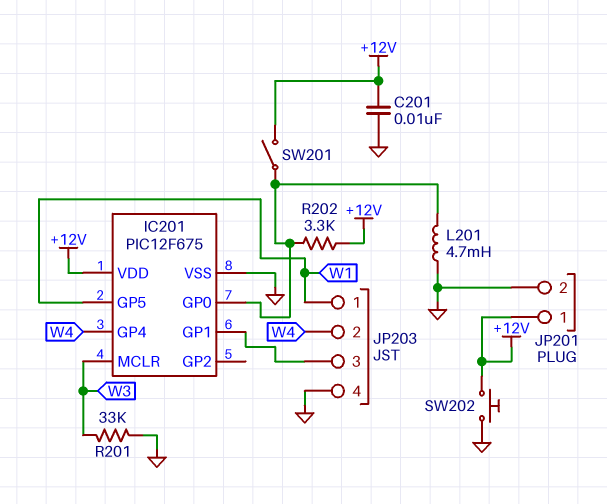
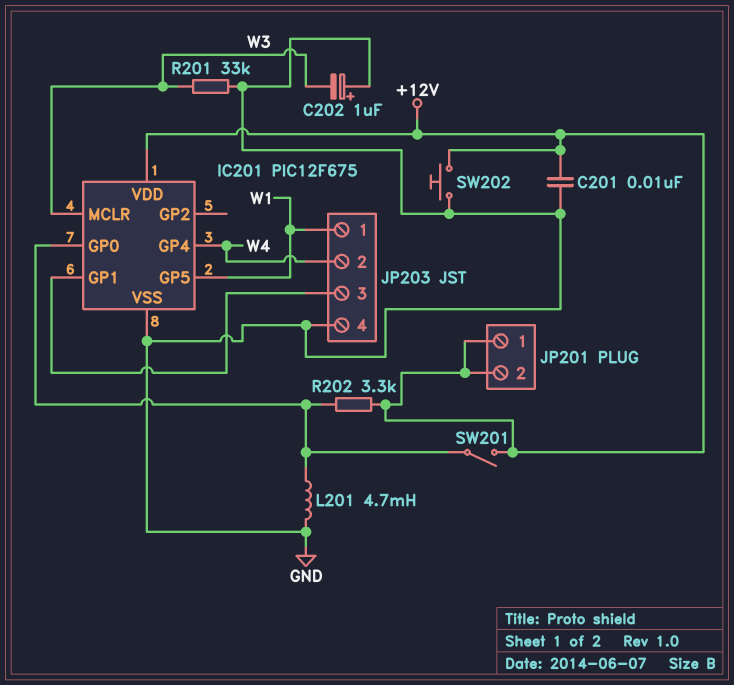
C202: none -> 1uF (plus GND, minus W3)
JP201 pin 2: GND -> +12V

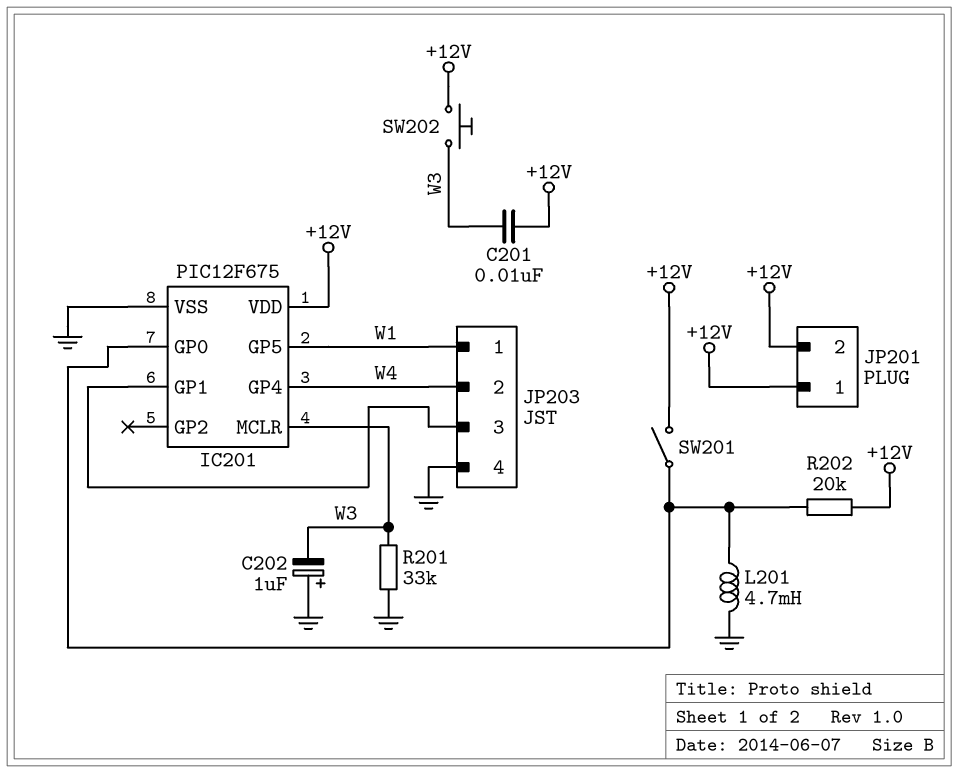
C201: 10nF (+12V, GND) -> 10nF (+12V, W3)
R202: 3.3k (+12V, IC201/GP0) -> 20k (+12V, IC201/GP0)
SW202: button (+12V, GND) -> button (+12V, W3)

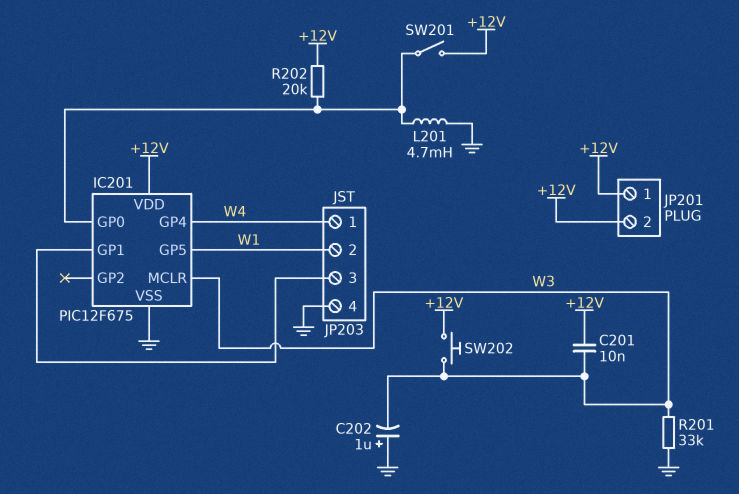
JP203 pin 1: W1 -> W4
JP203 pin 2: W4 -> W1

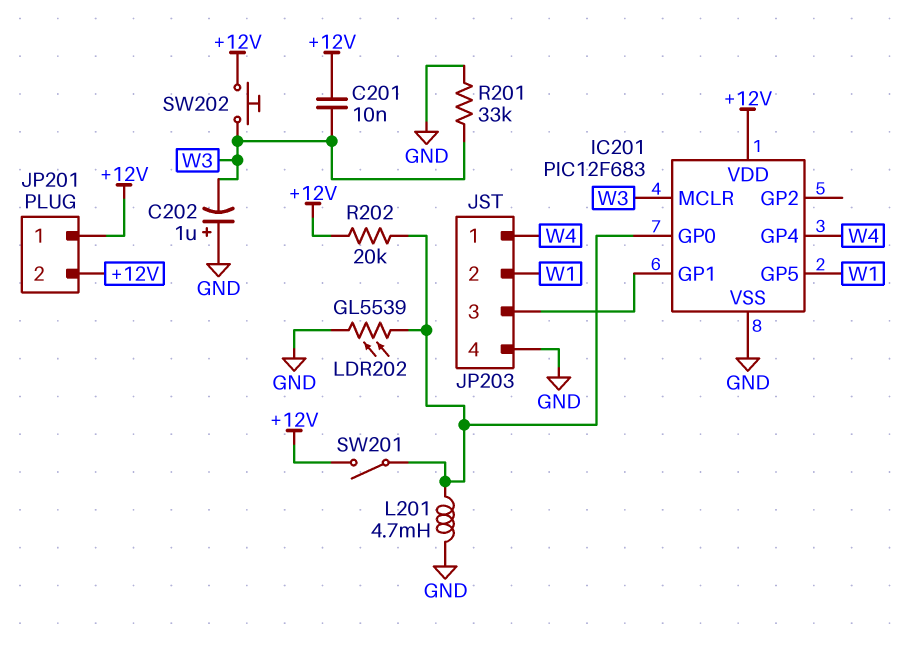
IC201: PIC12F675 -> PIC12F683
LDR202: none -> GL5539 (GND, IC201/GP0)

